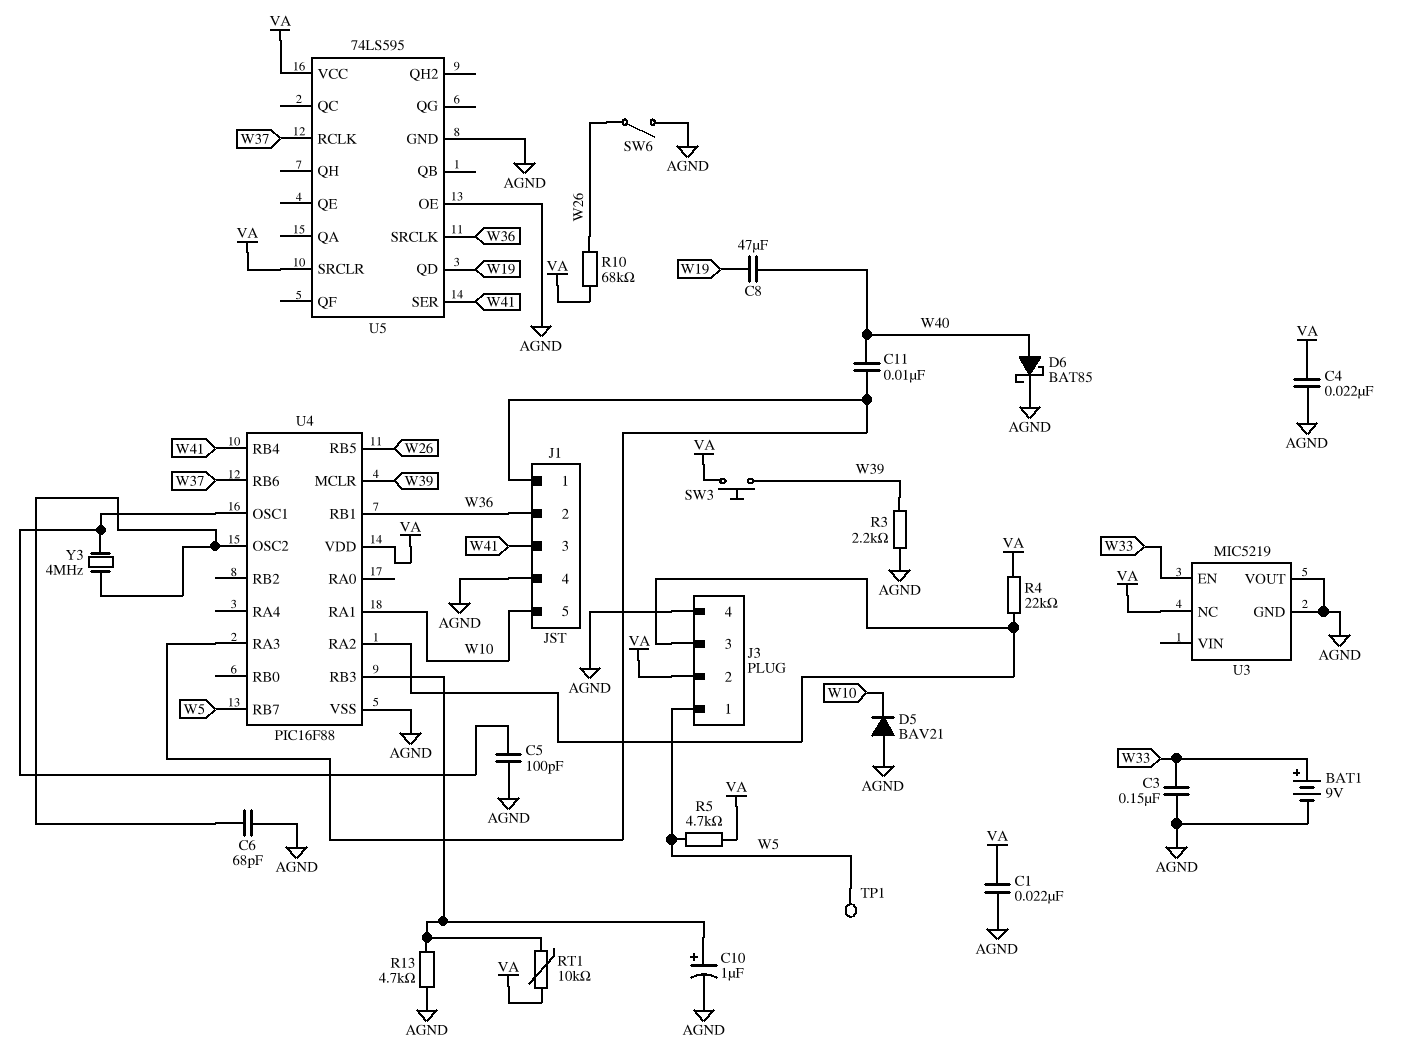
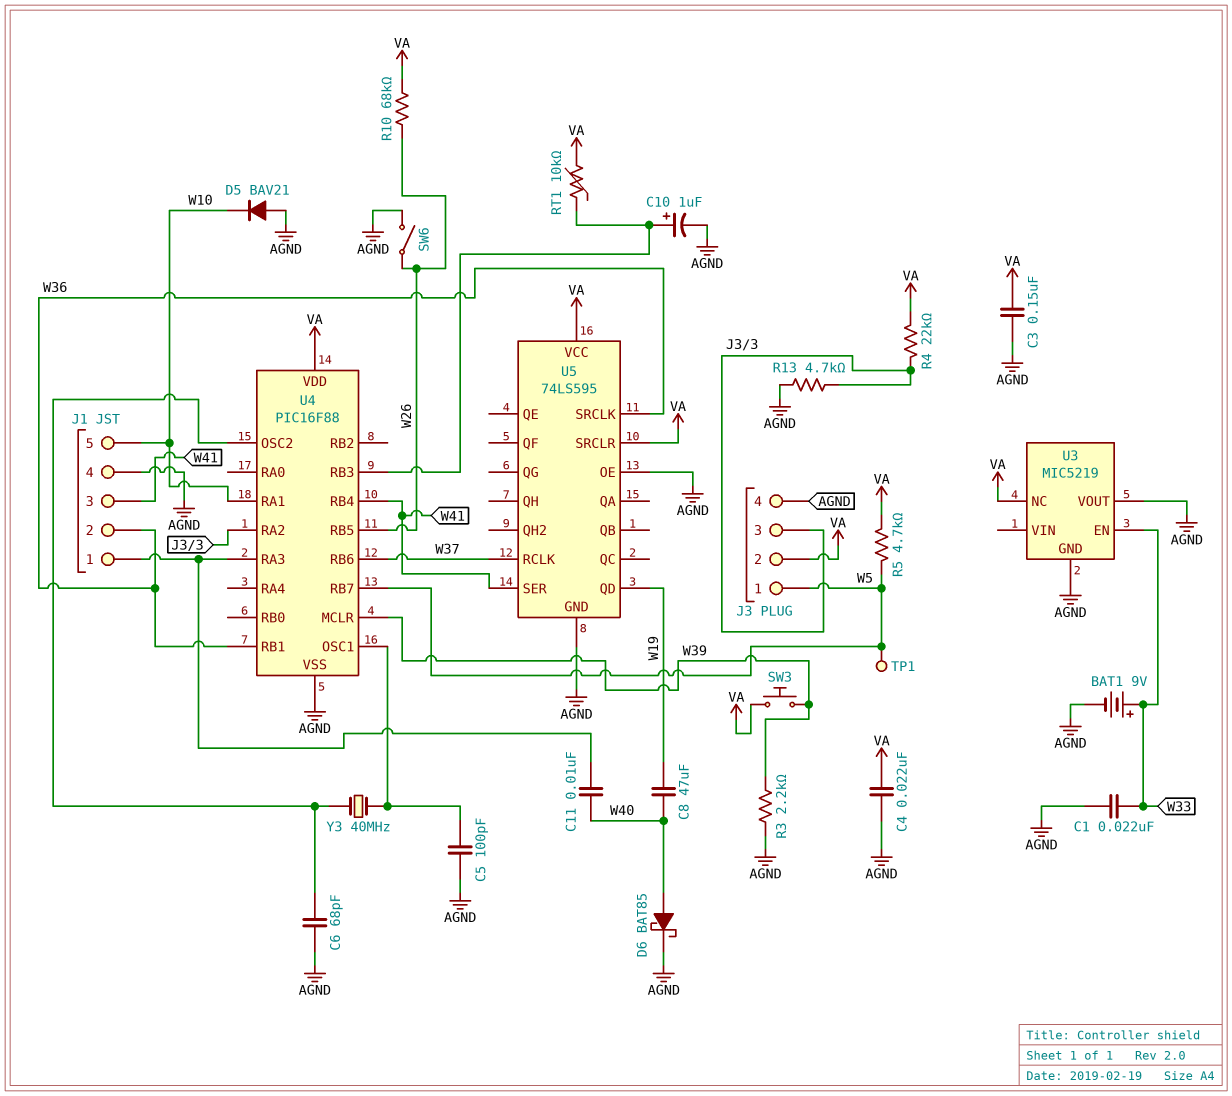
C1: 22nF (AGND, VA) -> 22nF (AGND, W33)
C3: 150nF (AGND, W33) -> 150nF (AGND, VA)
R13: 4.7k (AGND, U4/RB3) -> 4.7k (AGND, J3/3)
Y3: 4MHz (U4/OSC1, U4/OSC2) -> 40MHz (U4/OSC1, U4/OSC2)

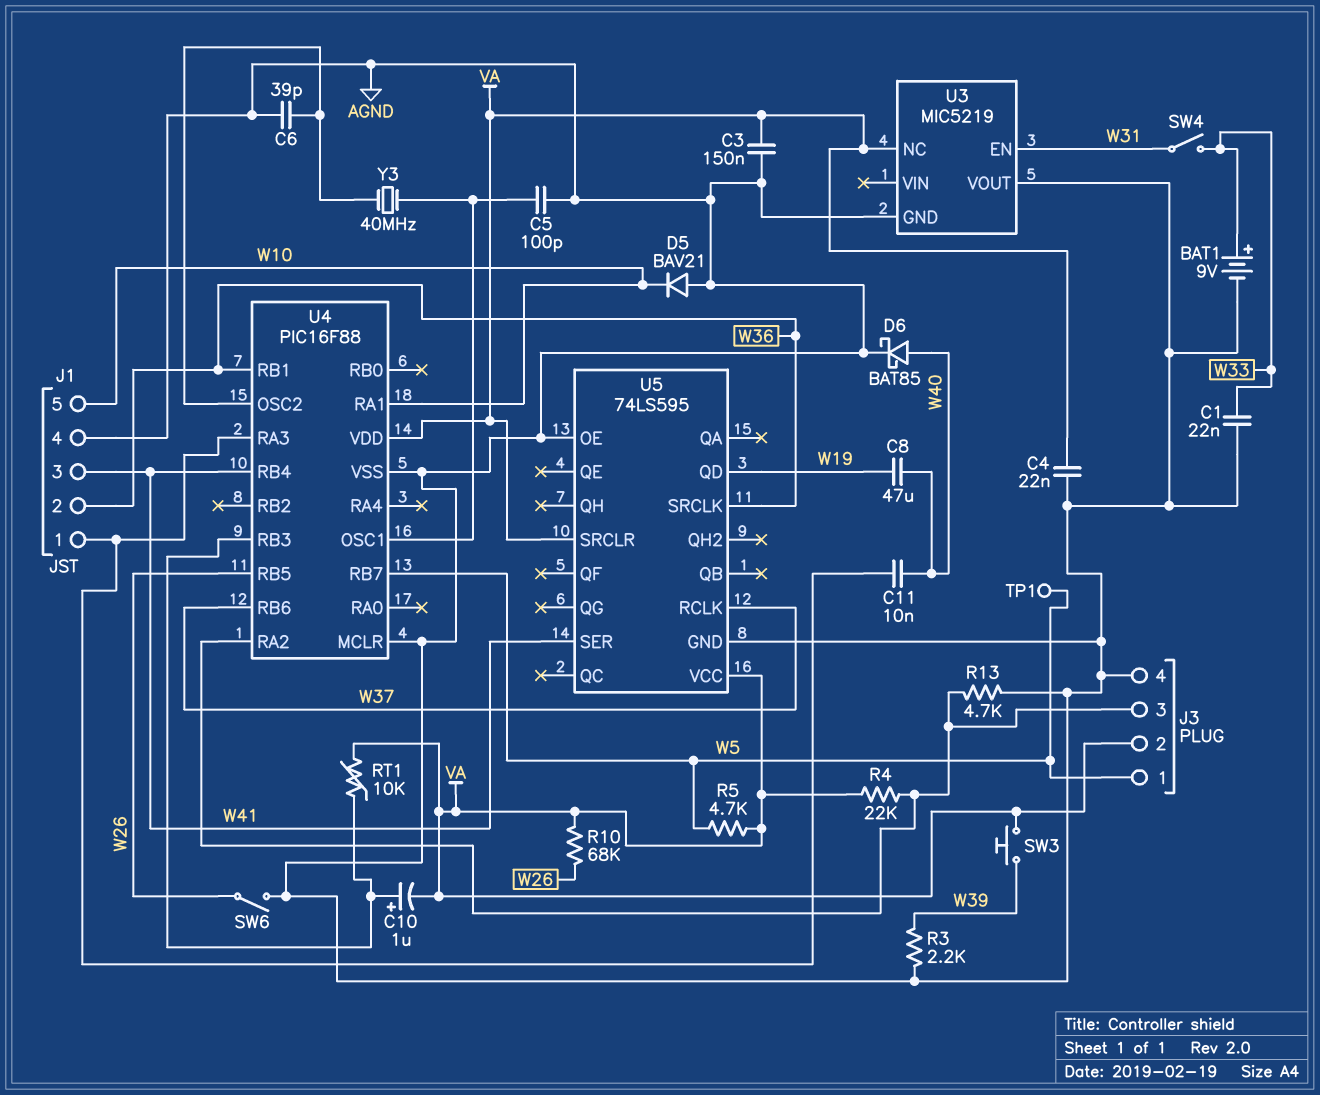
C6: 68pF (AGND, U4/OSC2) -> 39pF (AGND, U4/OSC2)
C10: 1uF (plus U4/RB3, minus AGND) -> 1uF (plus U4/RB3, minus VA)
SW4: none -> switch (W31, W33)
U3 pin EN: W33 -> W31
U4 pin MCLR: W39 -> AGND

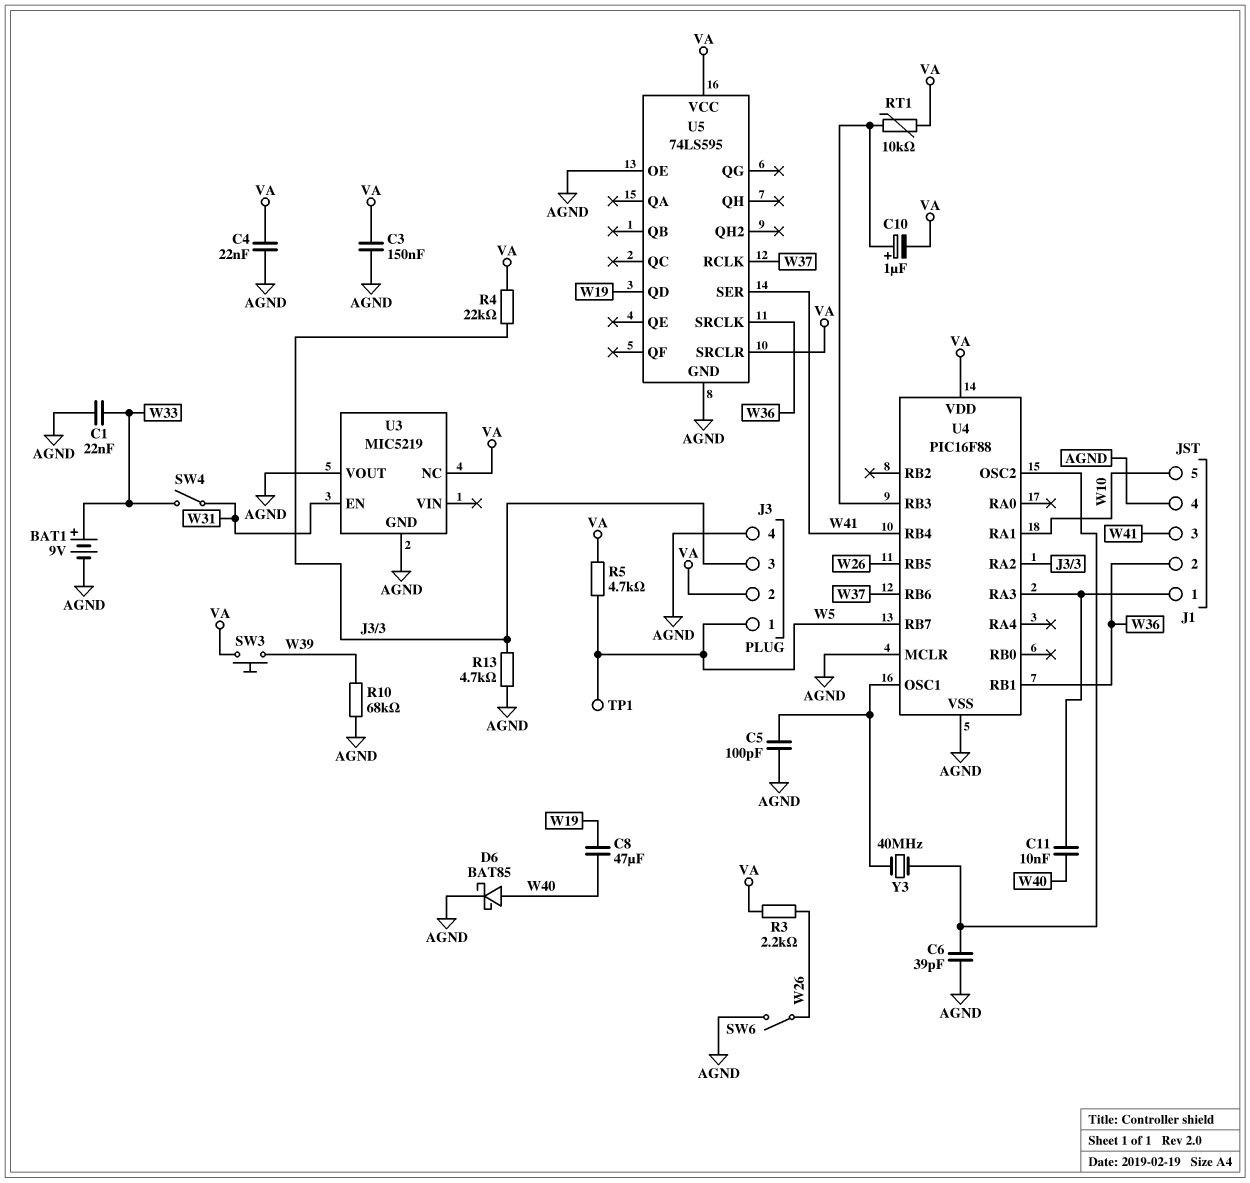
D5: diode BAV21 (A AGND, K W10) -> none
R3: 2.2k (AGND, W39) -> 2.2k (VA, W26)
R10: 68k (VA, W26) -> 68k (AGND, W39)

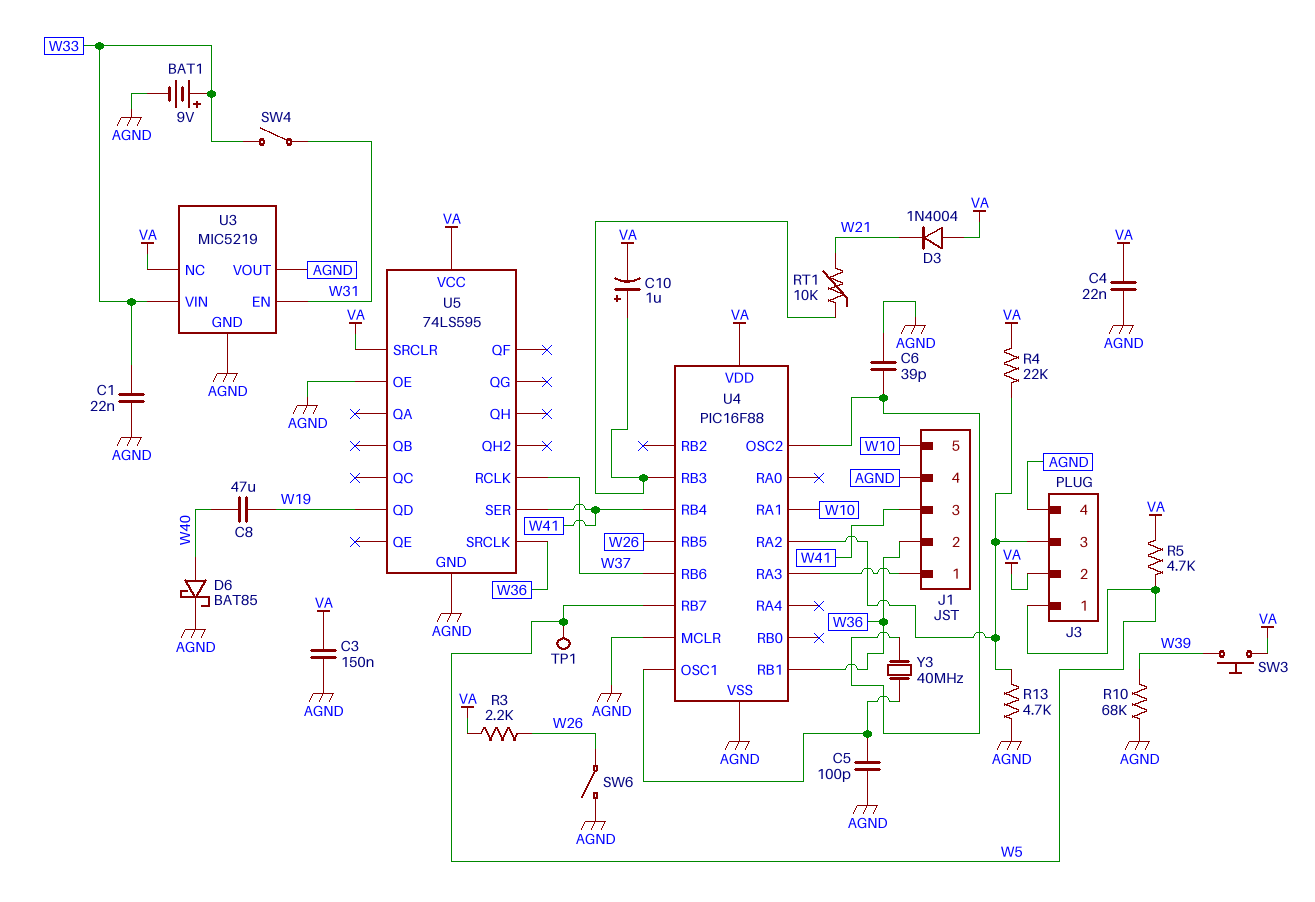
C11: 10nF (J1/1, W40) -> none
D3: none -> diode 1N4004 (A VA, K W21)
RT1: 10k (U4/RB3, VA) -> 10k (U4/RB3, W21)
U3 pin VIN: none -> W33

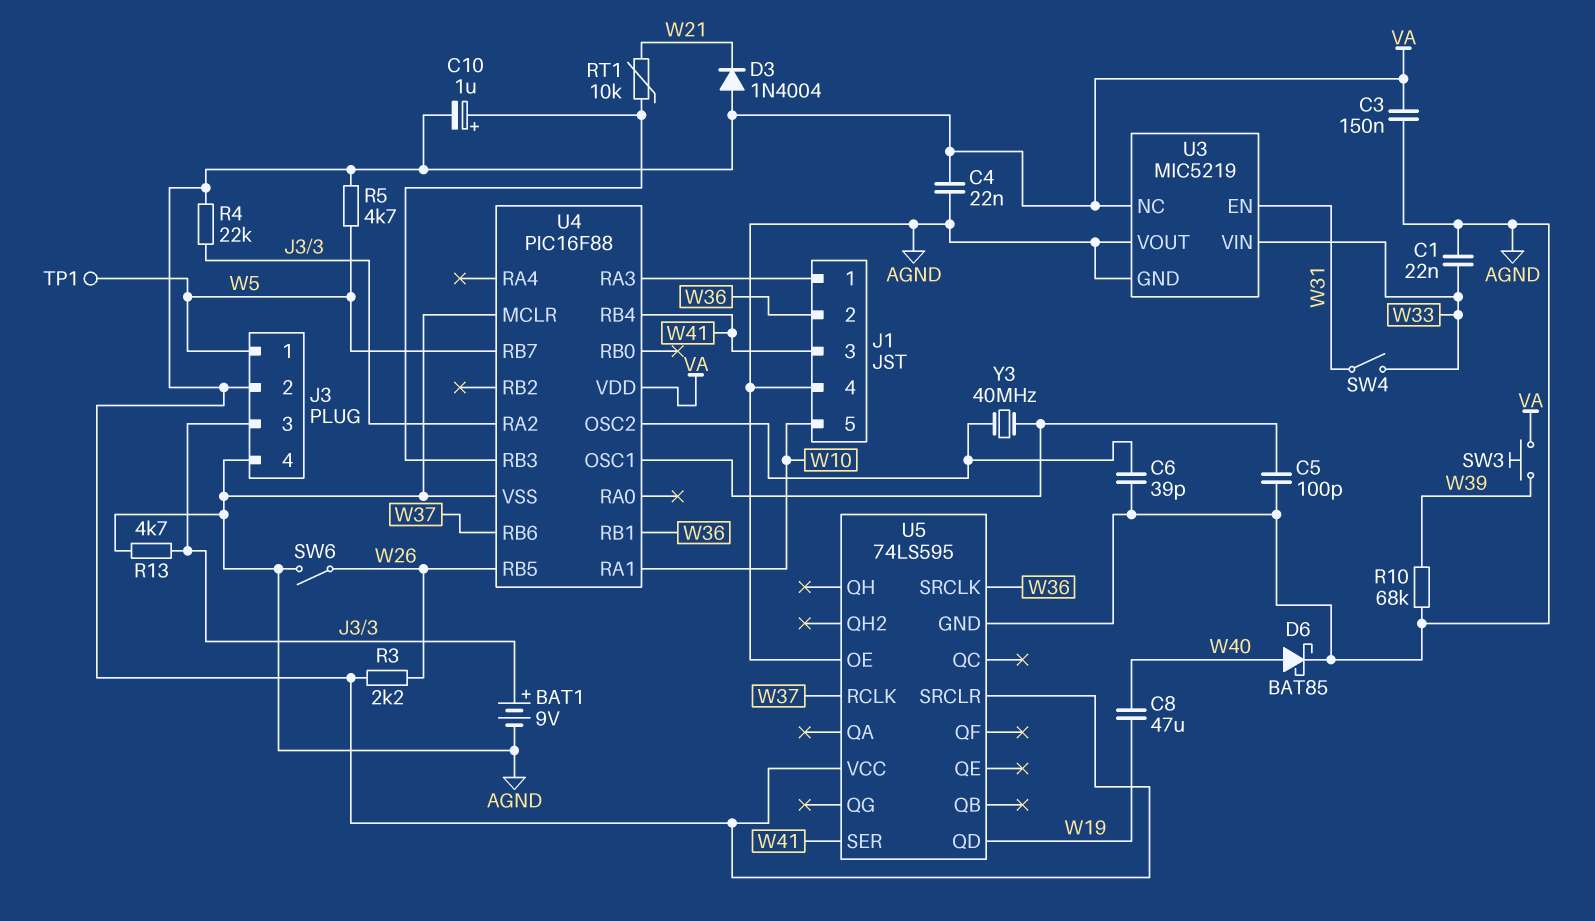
BAT1: 9V (plus W33, minus AGND) -> 9V (plus J3/3, minus AGND)

